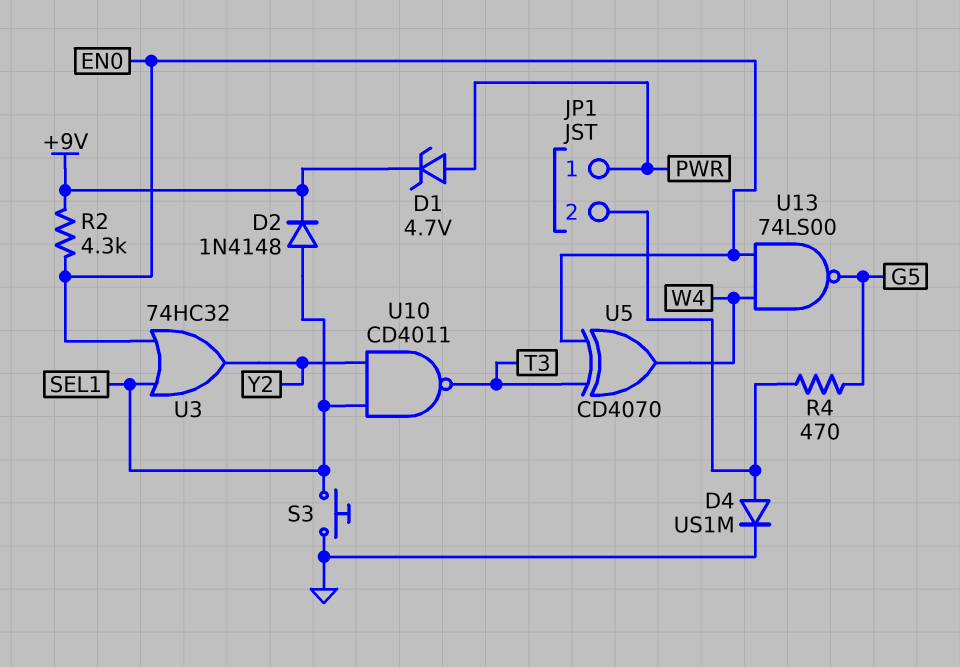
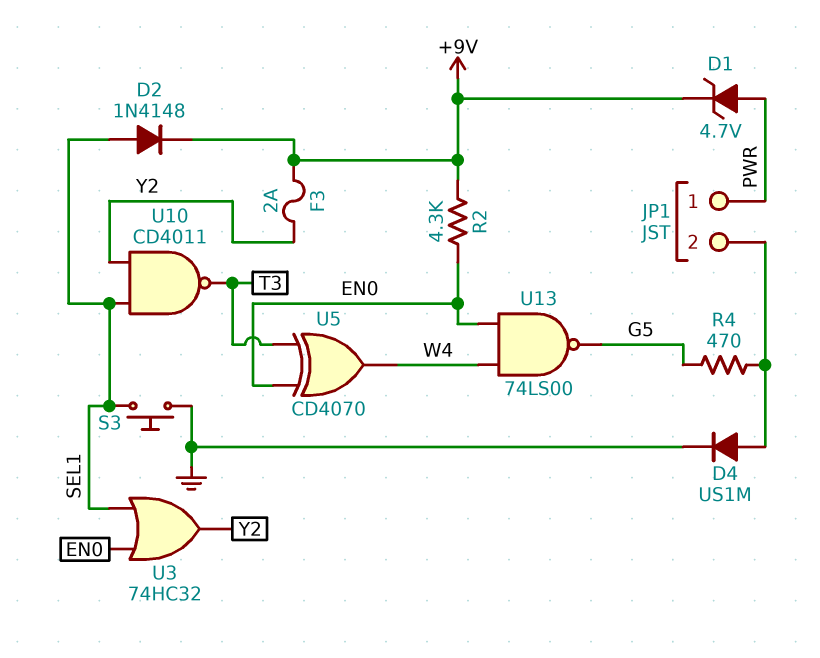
F3: none -> 2A (+9V, Y2)

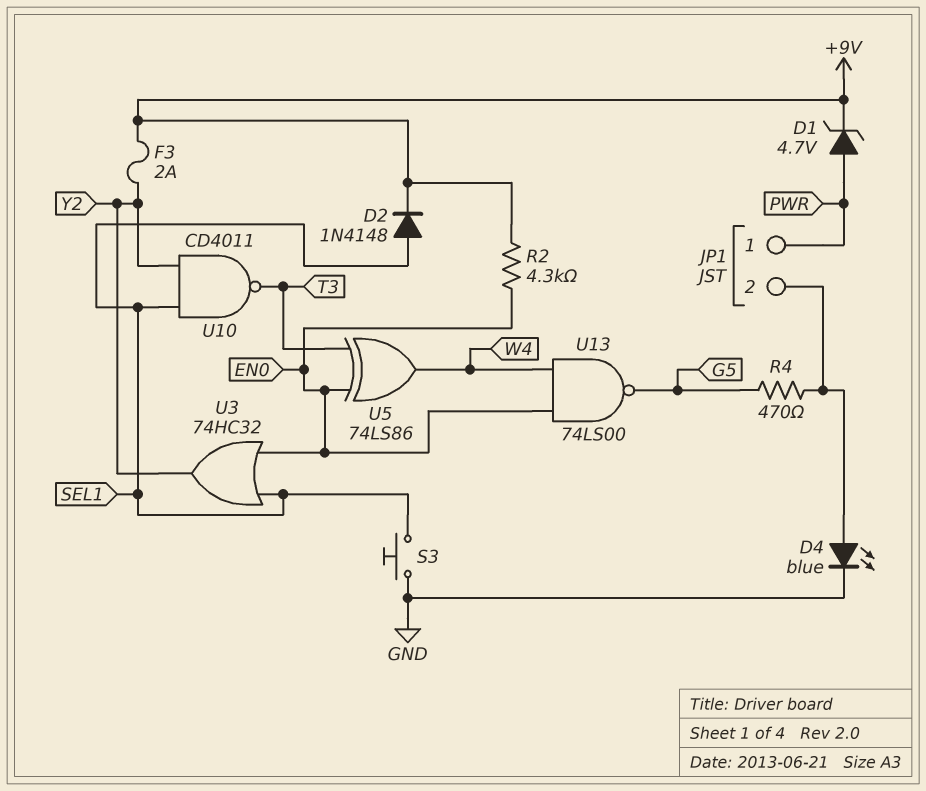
D4: diode US1M (A JP1/2, K GND) -> LED blue (A JP1/2, K GND)
U5: XOR CD4070 (in EN0, in T3, out W4) -> XOR 74LS86 (in EN0, in T3, out W4)

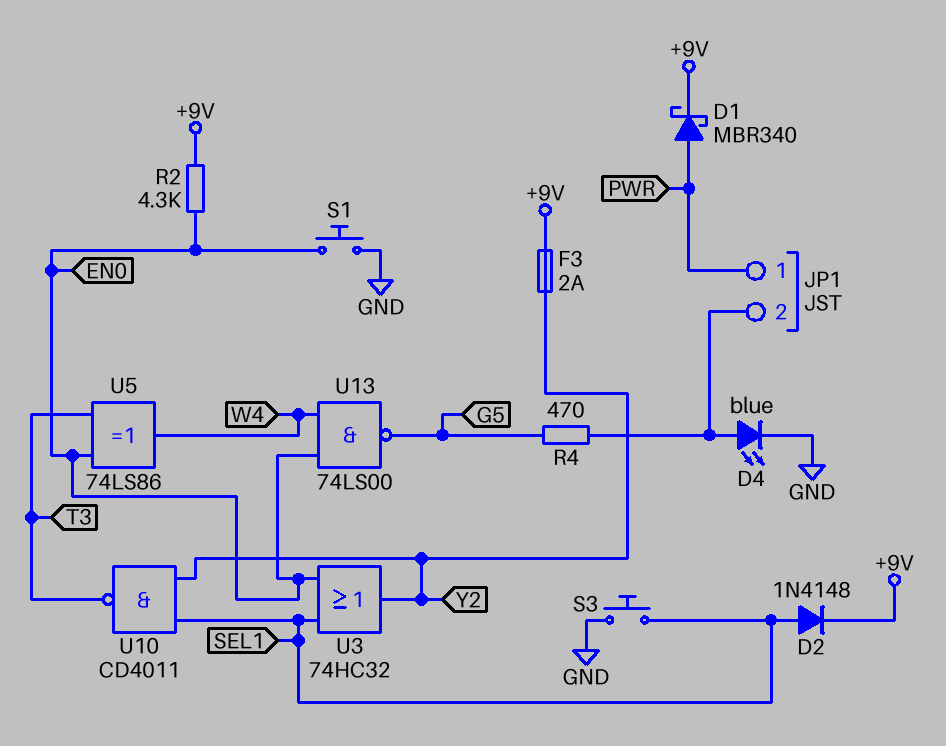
D1: zener 4.7V (A PWR, K +9V) -> schottky MBR340 (A PWR, K +9V)
S1: none -> button (EN0, GND)

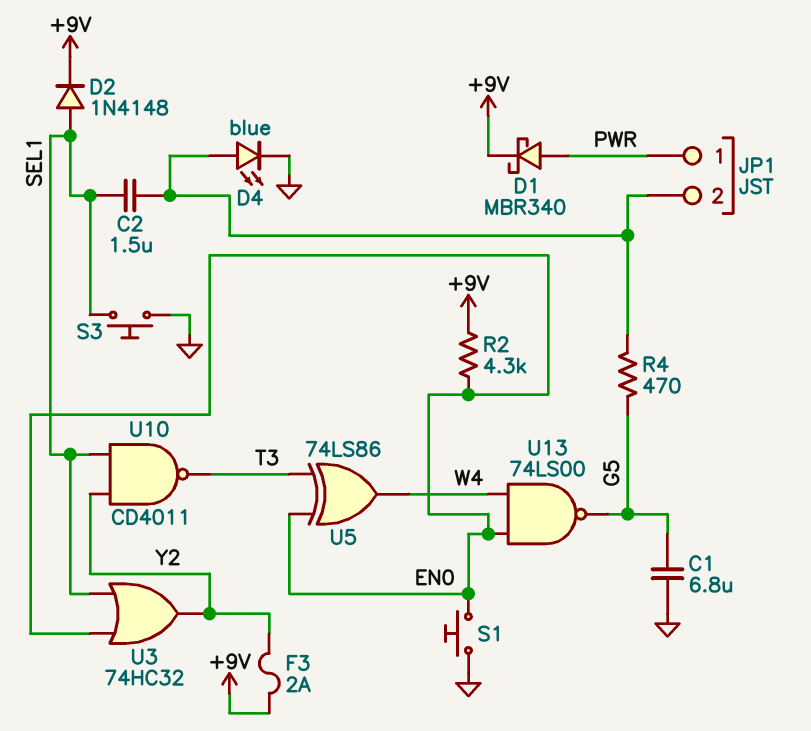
C1: none -> 6.8uF (G5, GND)
C2: none -> 1.5uF (JP1/2, SEL1)

